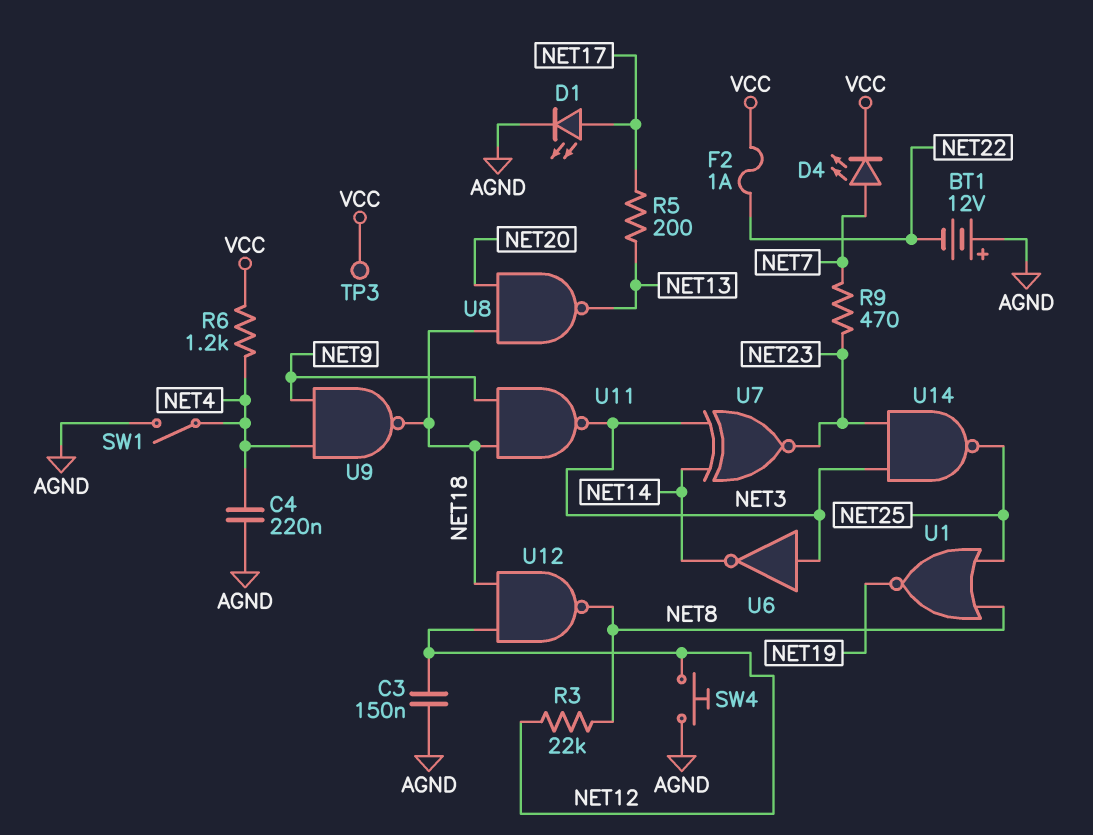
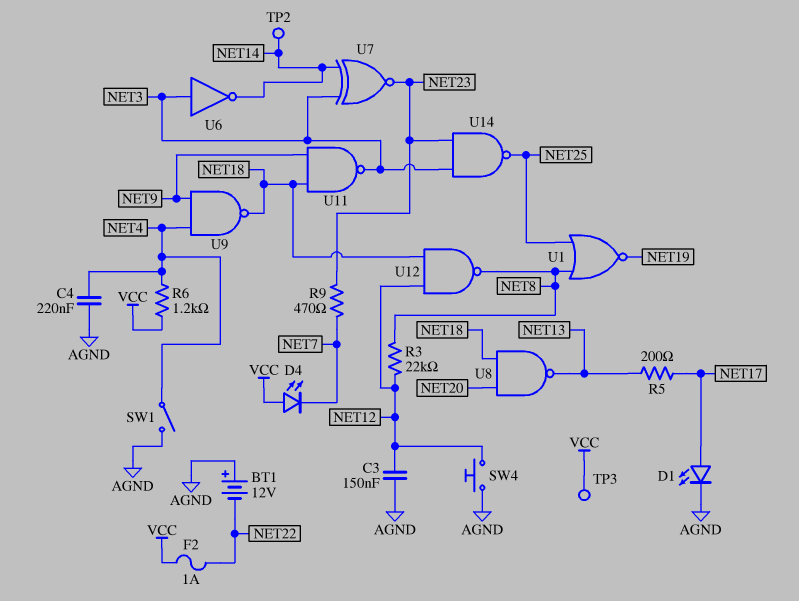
D4: LED (A NET7, K VCC) -> LED (A VCC, K NET7)
TP2: none -> test point (NET14)

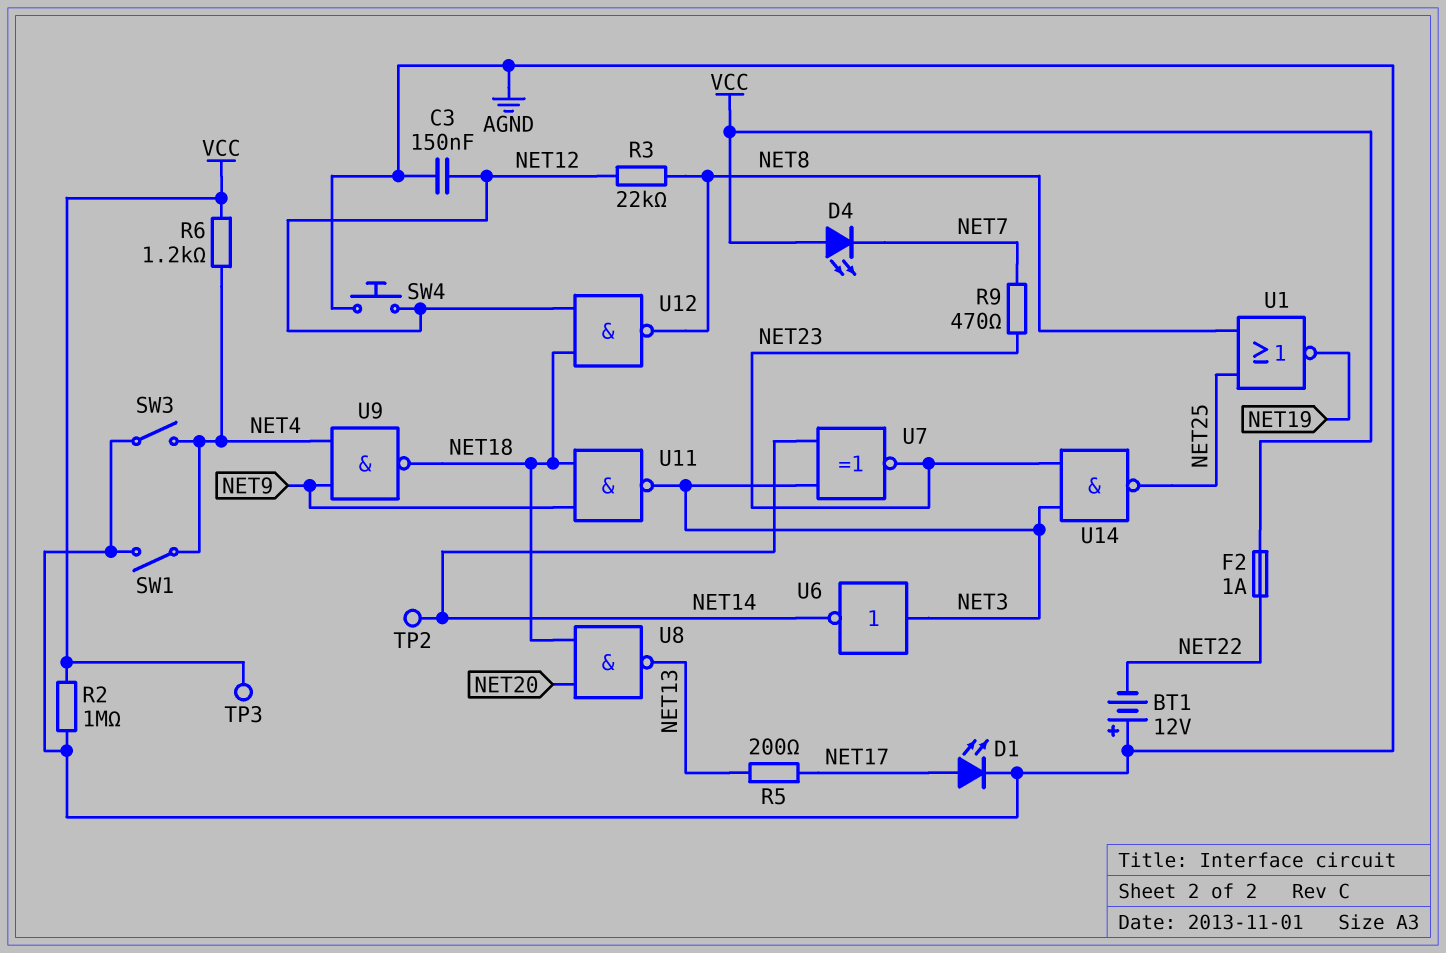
C4: 220nF (AGND, NET4) -> none
R2: none -> 1M (AGND, VCC)
SW3: none -> switch (AGND, NET4)

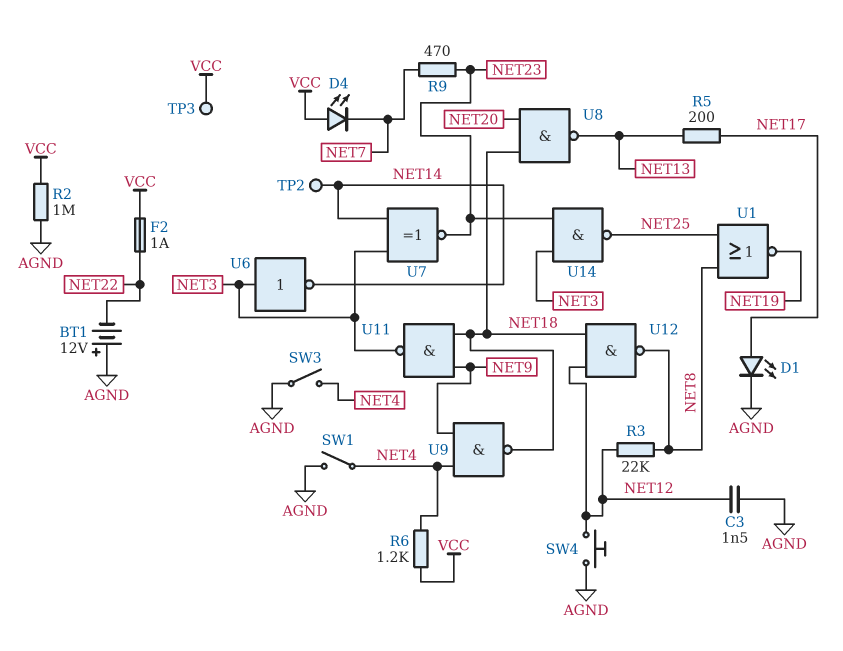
C3: 150nF (AGND, NET12) -> 1.5nF (AGND, NET12)

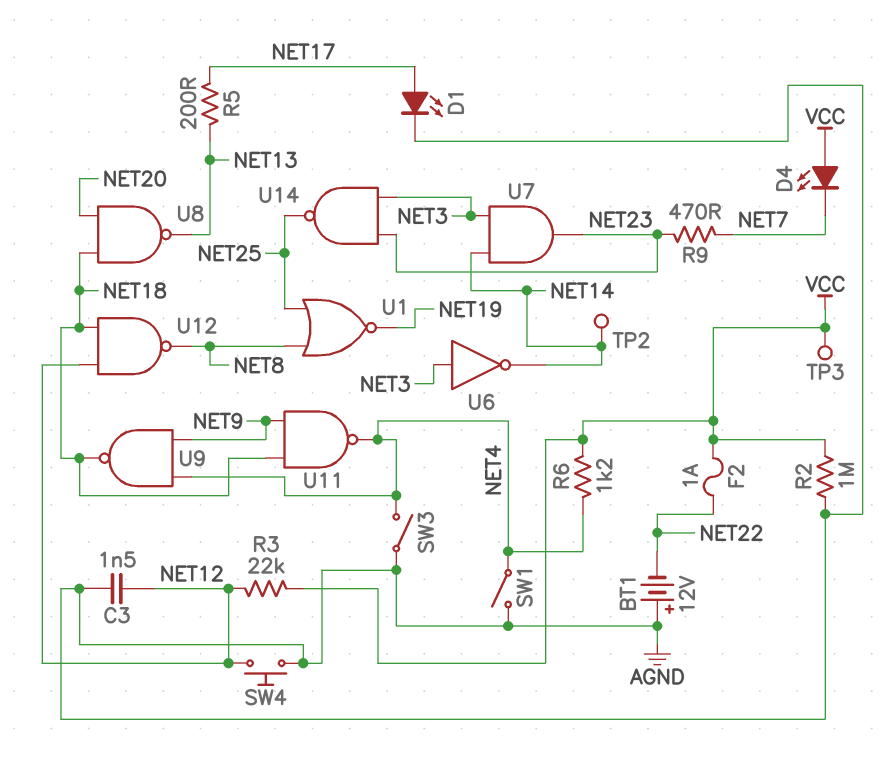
R3: 22k (NET8, NET12) -> 22k (NET12, VCC)
U7: XNOR (in NET3, in NET14, out NET23) -> AND (in NET3, in NET14, out NET23)
U11: NAND (in NET9, in NET18, out NET3) -> NAND (in NET9, in NET18, out NET4)

